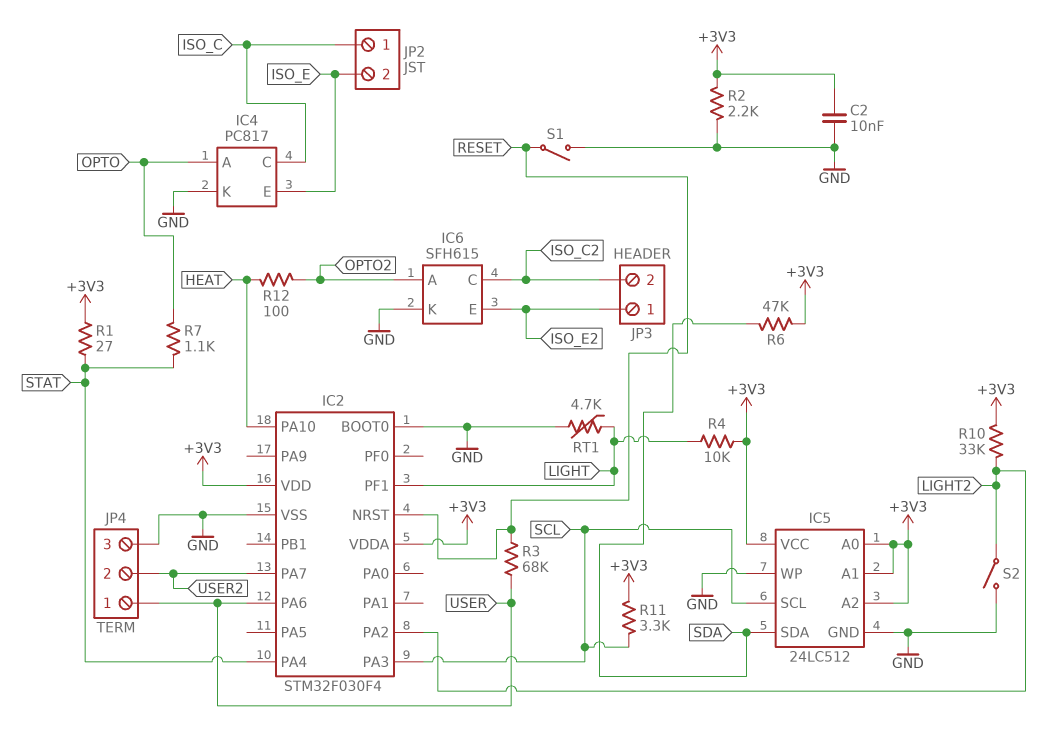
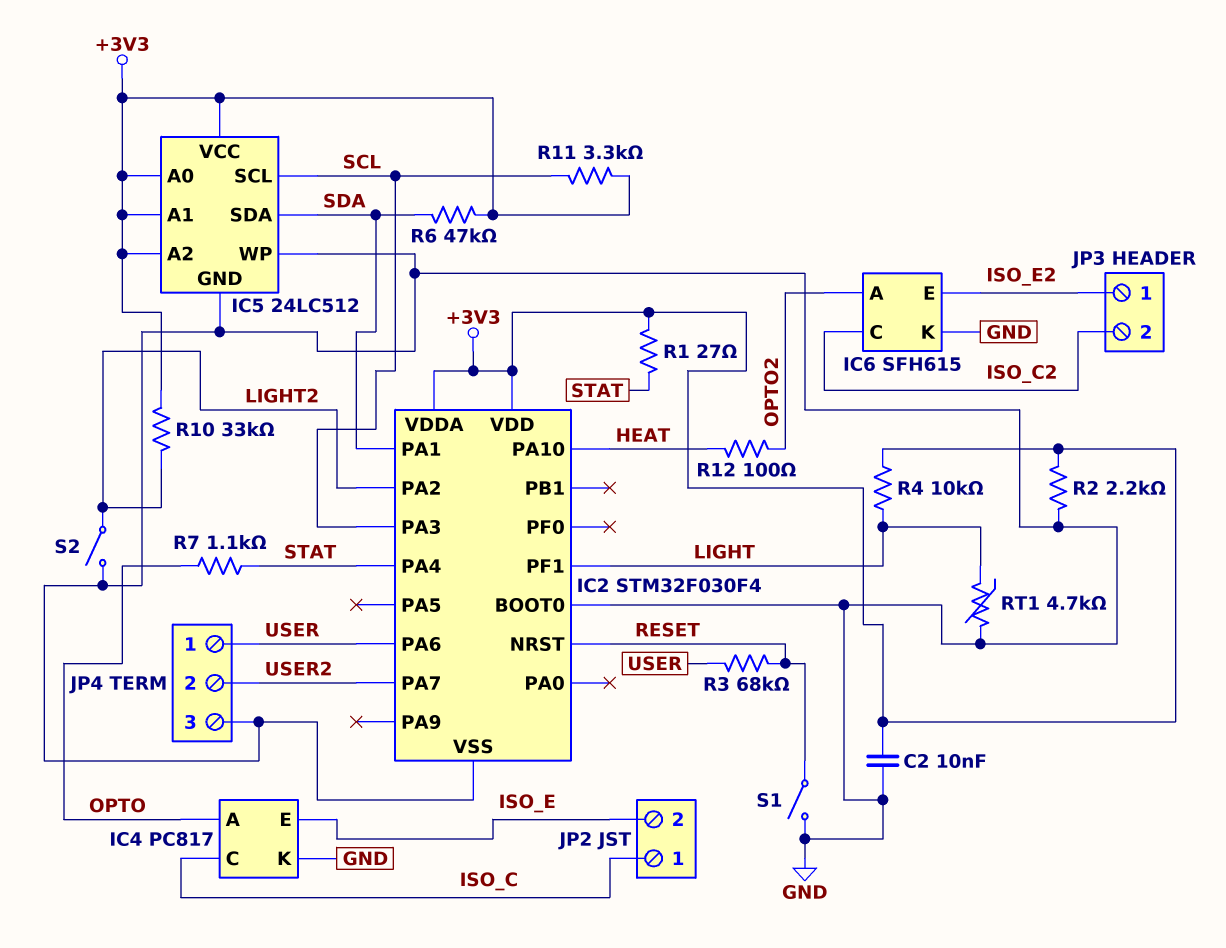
IC2 pin PA1: none -> SDA

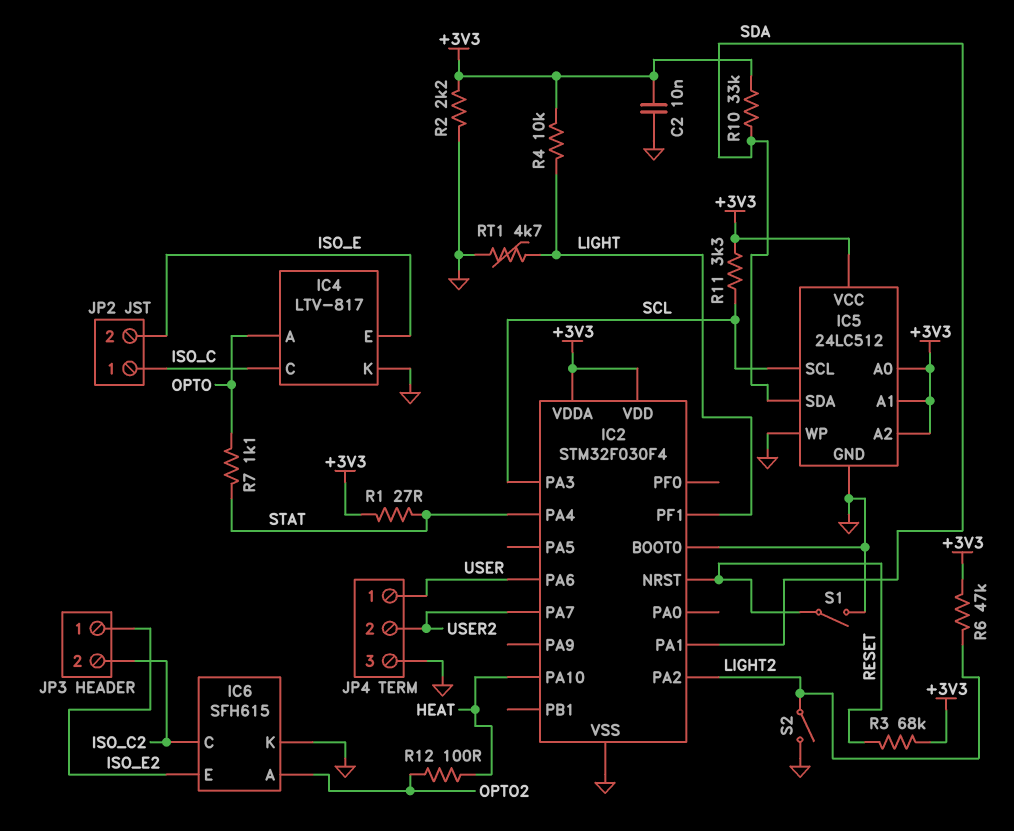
IC4: PC817 -> LTV-817
R3: 68k (RESET, USER) -> 68k (+3V3, RESET)
R6: 47k (+3V3, SDA) -> 47k (+3V3, LIGHT2)
R10: 33k (+3V3, LIGHT2) -> 33k (+3V3, SDA)

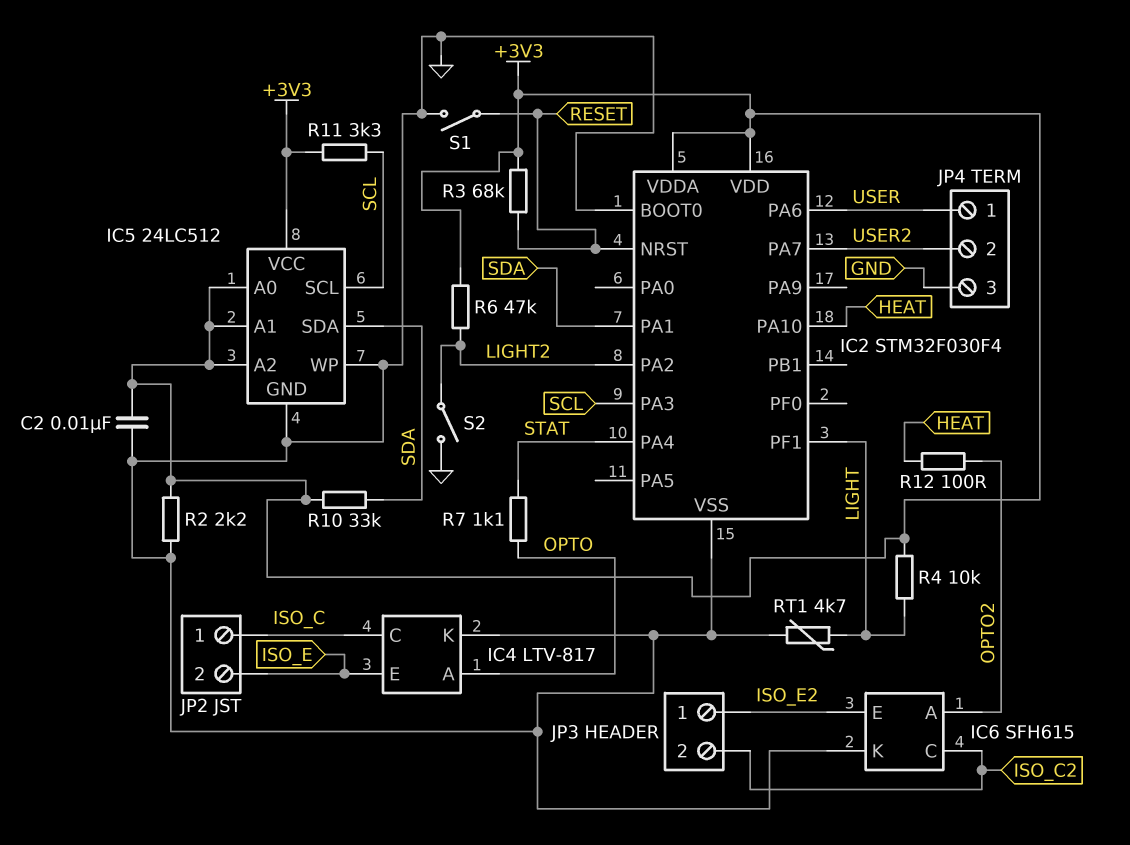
R1: 27 (+3V3, STAT) -> none

